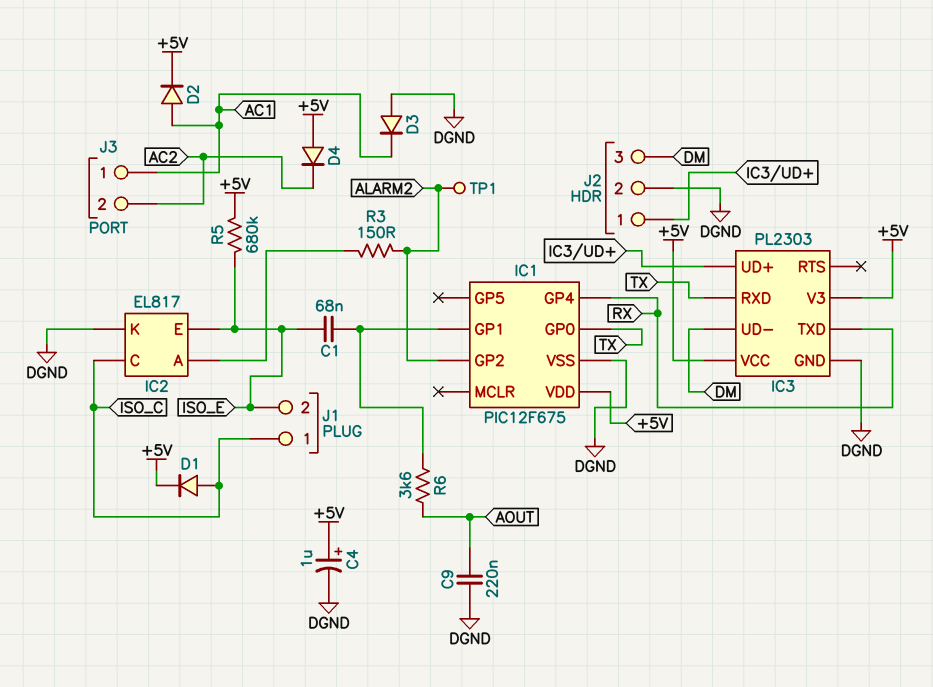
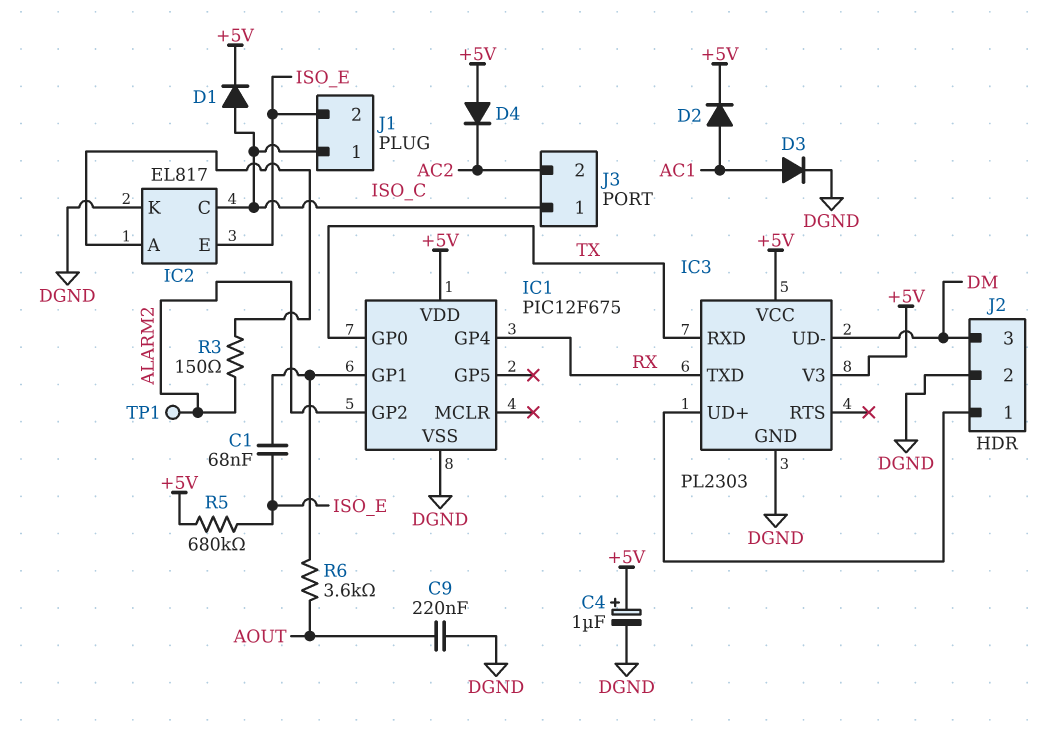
D3: diode (A DGND, K AC1) -> diode (A AC1, K DGND)
J3 pin 1: AC1 -> ISO_C

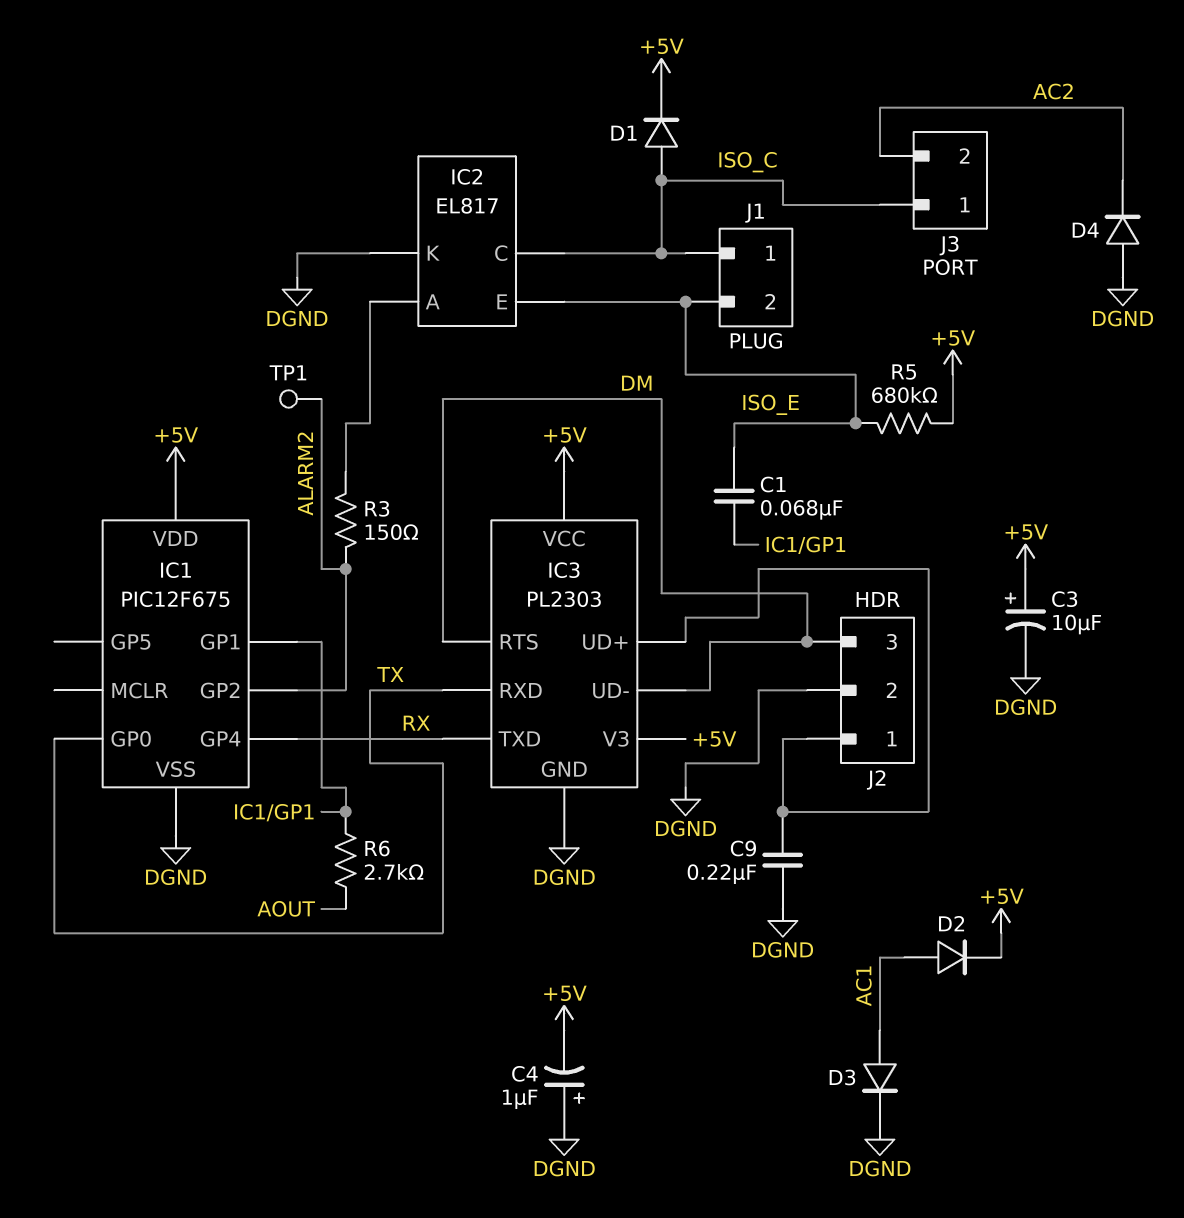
C3: none -> 10uF (plus +5V, minus DGND)
C4: 1uF (plus +5V, minus DGND) -> 1uF (plus DGND, minus +5V)
C9: 220nF (AOUT, DGND) -> 220nF (DGND, IC3/UD+)
D4: diode (A +5V, K AC2) -> diode (A DGND, K AC2)
IC3 pin RTS: none -> DM
R6: 3.6k (AOUT, IC1/GP1) -> 2.7k (AOUT, IC1/GP1)

